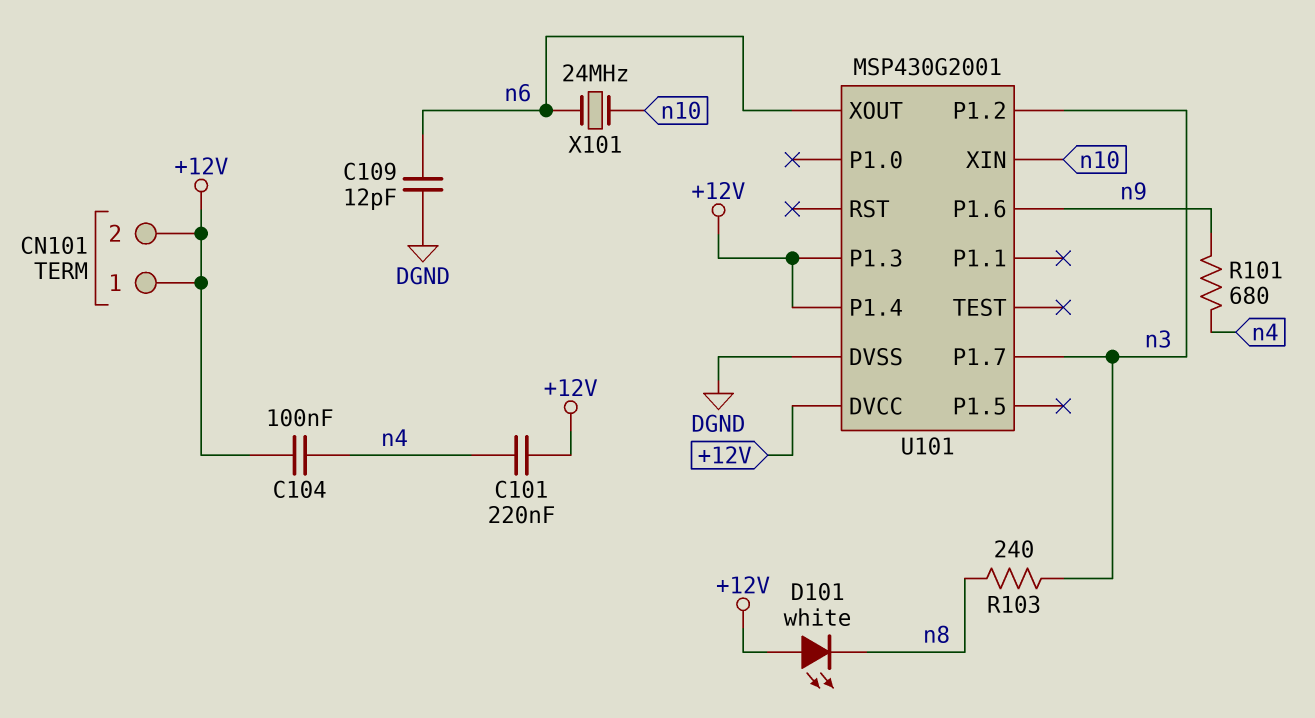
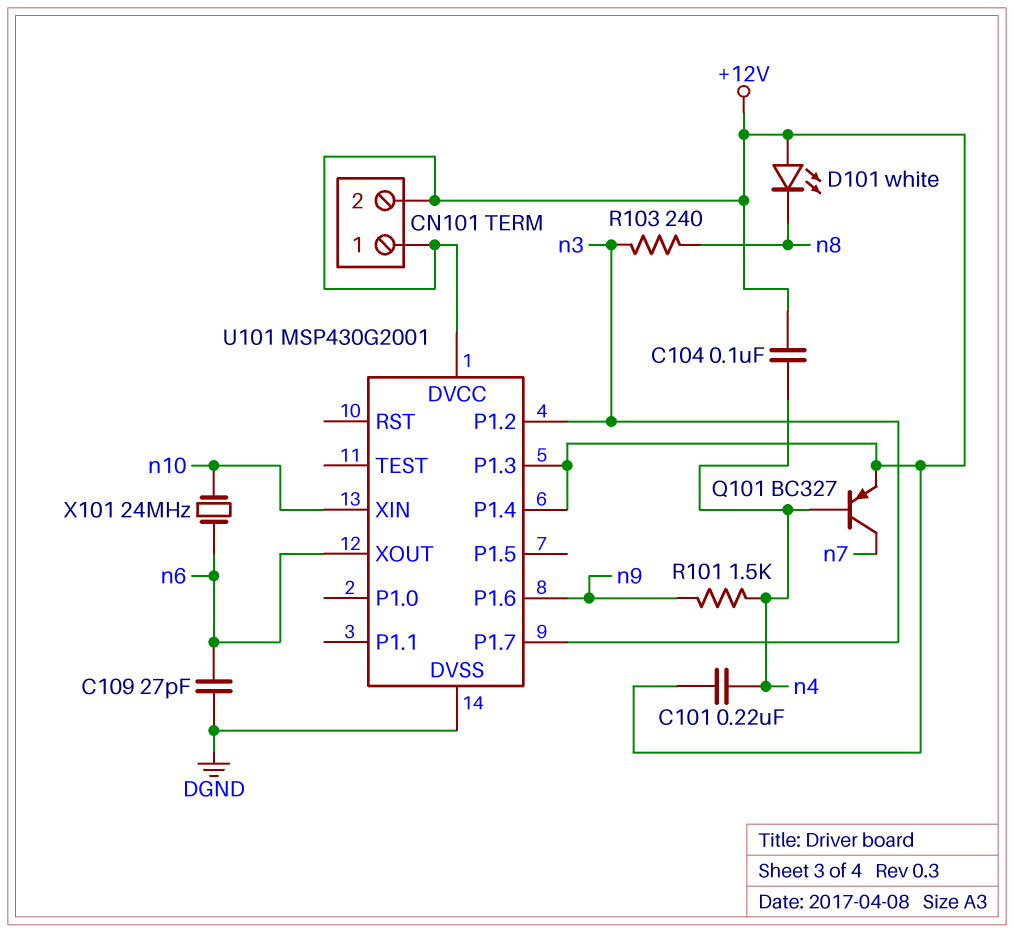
C109: 12pF (DGND, n6) -> 27pF (DGND, n6)
Q101: none -> PNP BC327 (B n4, C n7, E +12V)
R101: 680 (n4, n9) -> 1.5k (n4, n9)

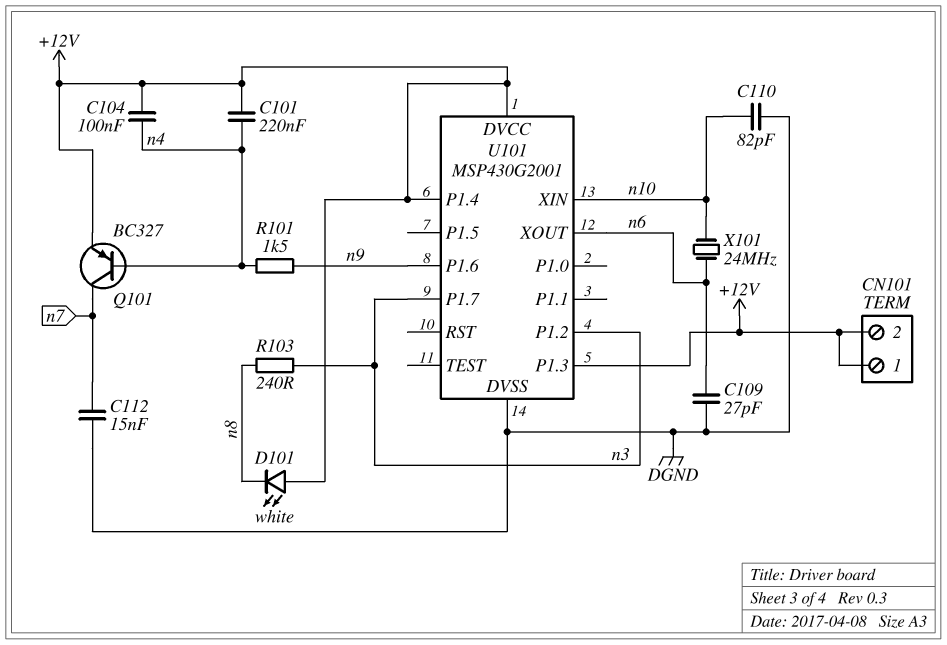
C110: none -> 82pF (DGND, n10)
C112: none -> 15nF (DGND, n7)

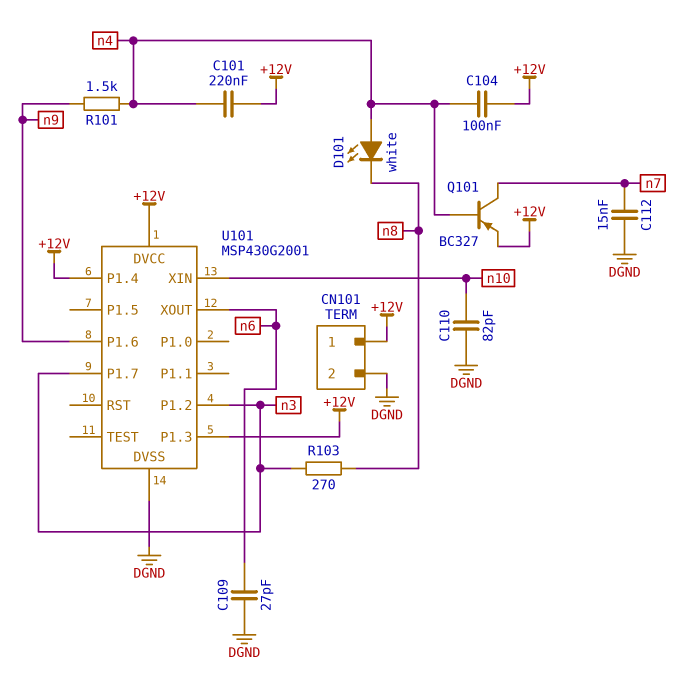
CN101 pin 2: +12V -> DGND
D101: LED white (A +12V, K n8) -> LED white (A n4, K n8)
R103: 240 (n3, n8) -> 270 (n3, n8)
X101: 24MHz (n6, n10) -> none

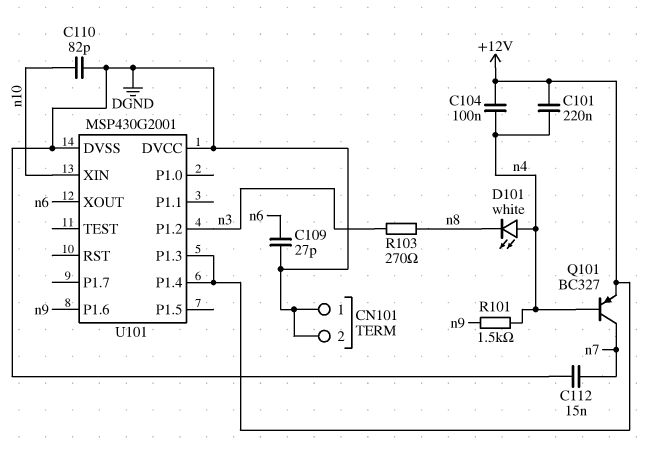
CN101 pin 1: +12V -> DGND
U101 pin DVCC: +12V -> DGND
U101 pin P1.7: n3 -> none

